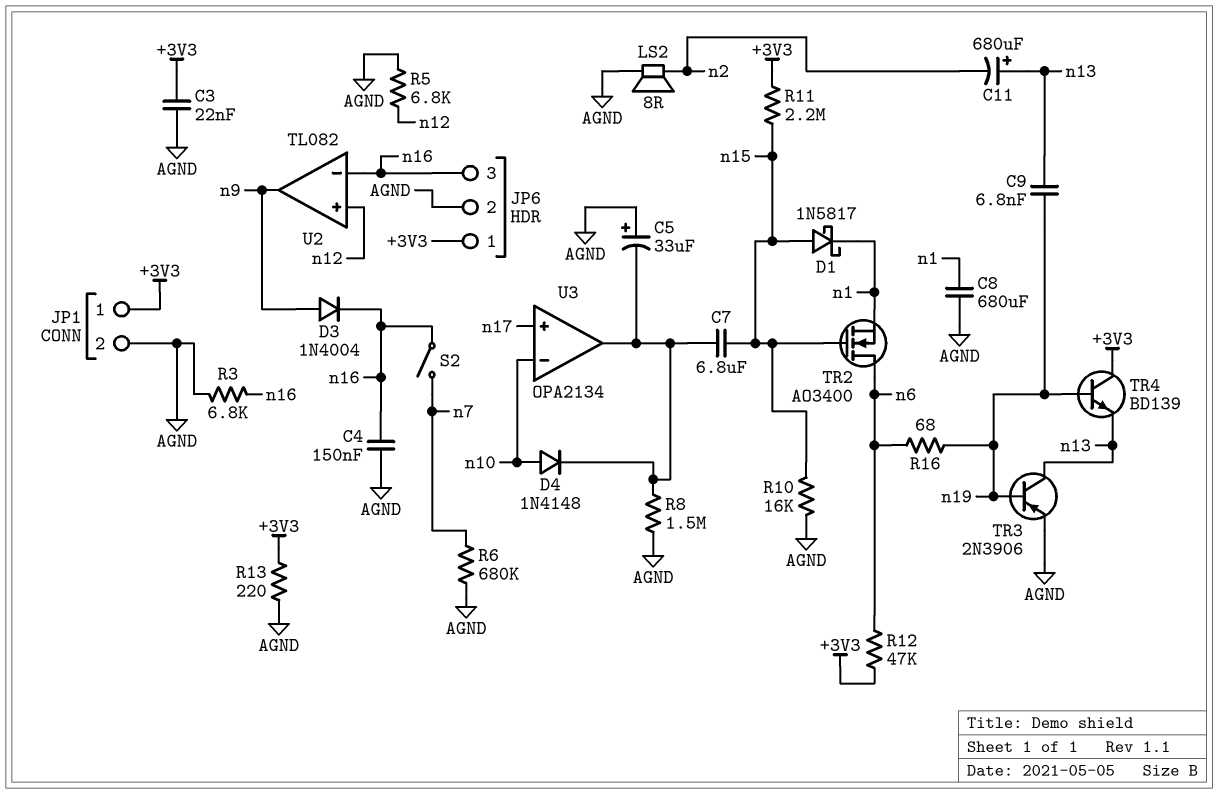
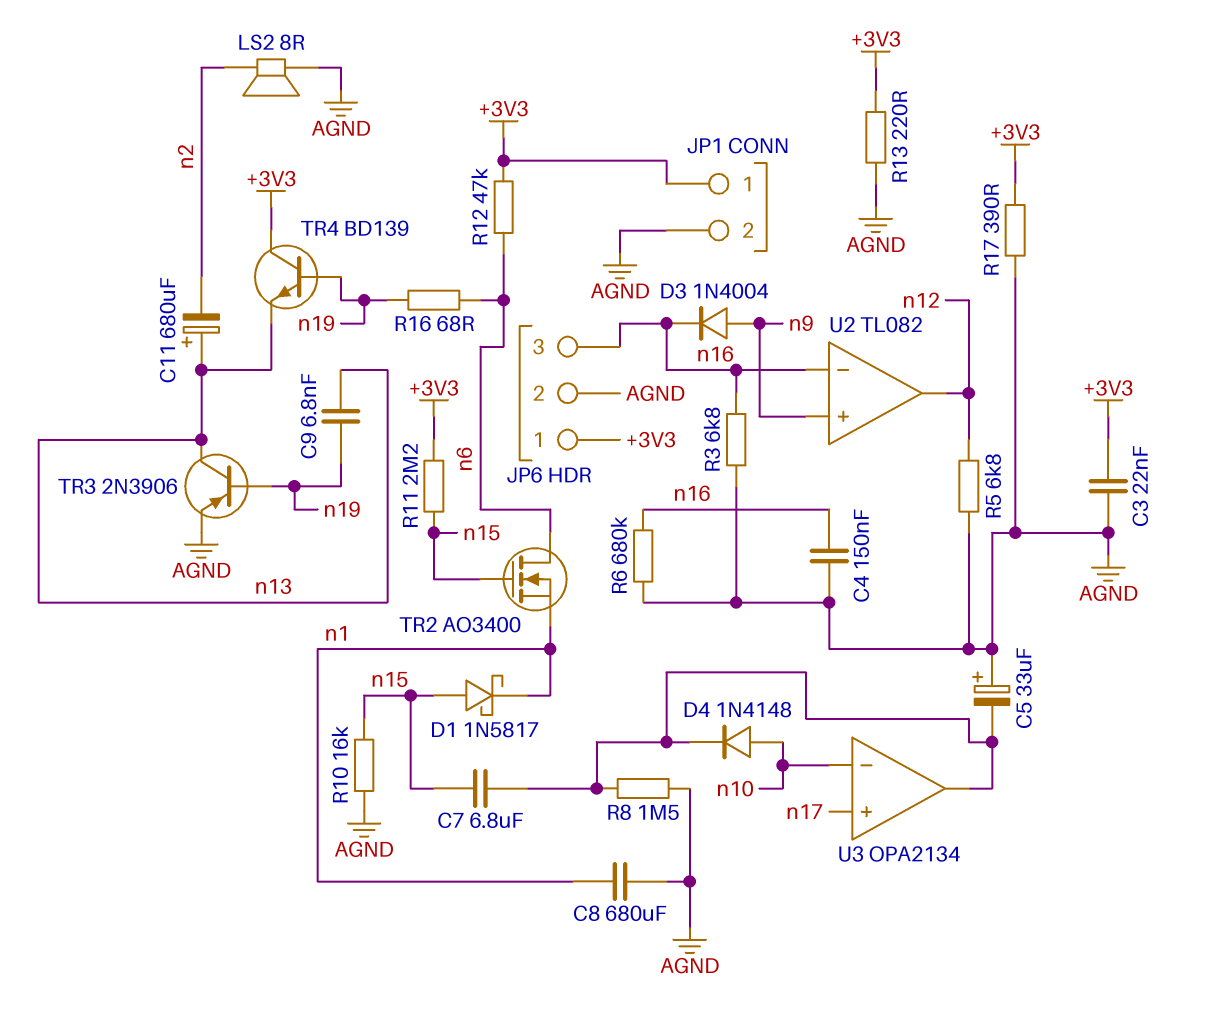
R6: 680k (AGND, n7) -> 680k (AGND, n16)
R17: none -> 390 (+3V3, AGND)
S2: switch (n7, n16) -> none
U2 pin in+: n12 -> n9
U2 pin out: n9 -> n12

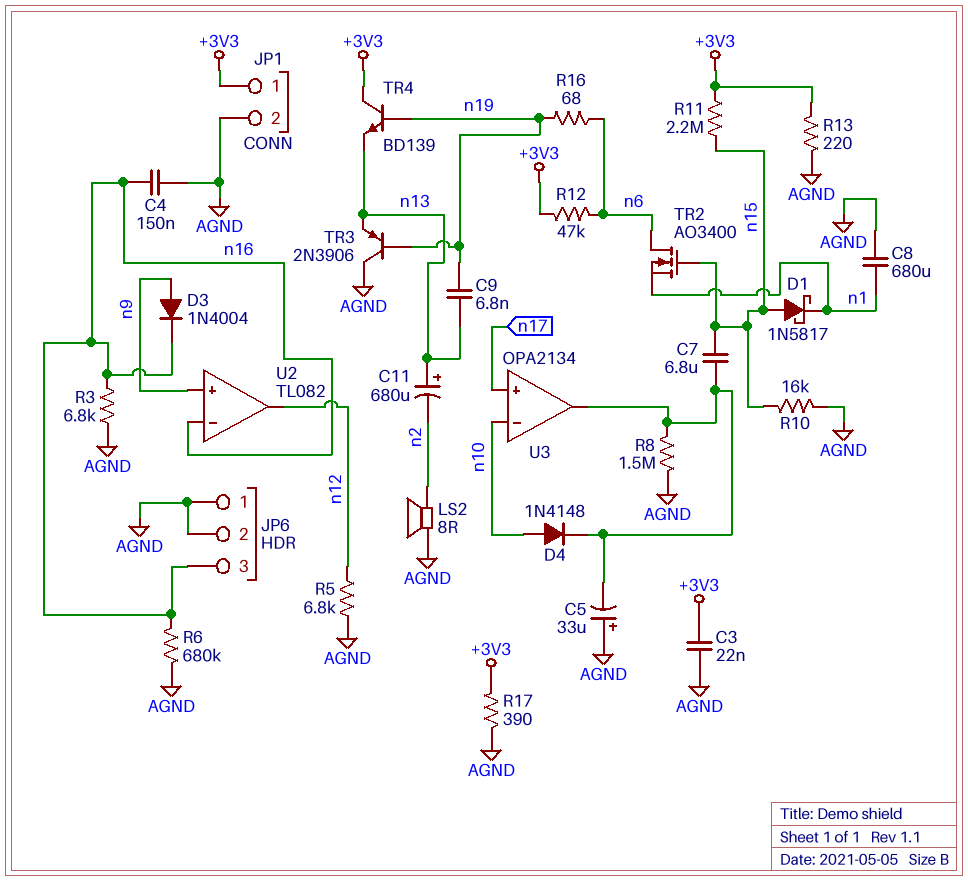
JP6 pin 1: +3V3 -> AGND
TR3: PNP 2N3906 (B n19, C n13, E AGND) -> PNP 2N3906 (B n19, C AGND, E n13)

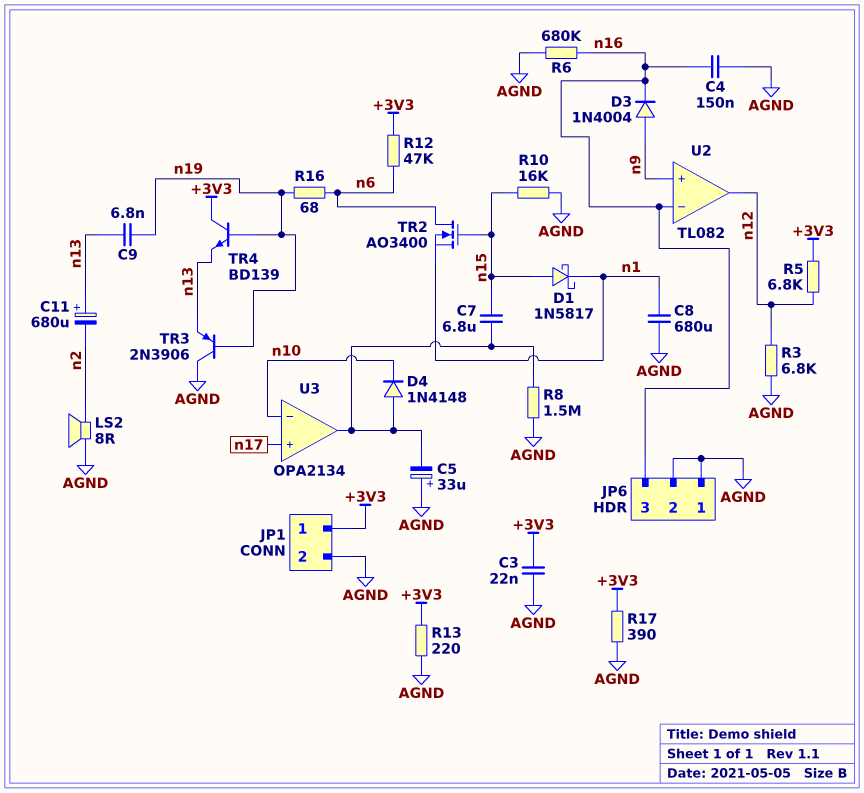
D4: diode 1N4148 (A n10, K U3/out) -> diode 1N4148 (A U3/out, K n10)
R3: 6.8k (AGND, n16) -> 6.8k (AGND, n12)
R5: 6.8k (AGND, n12) -> 6.8k (+3V3, n12)
R11: 2.2M (+3V3, n15) -> none

